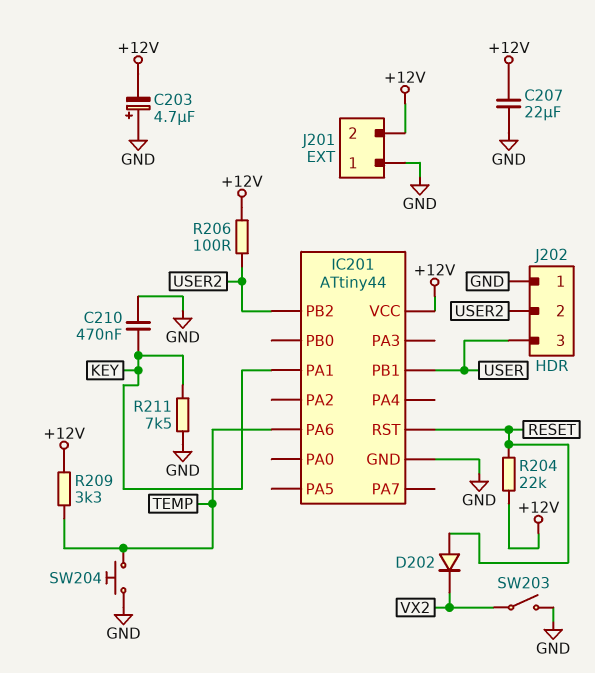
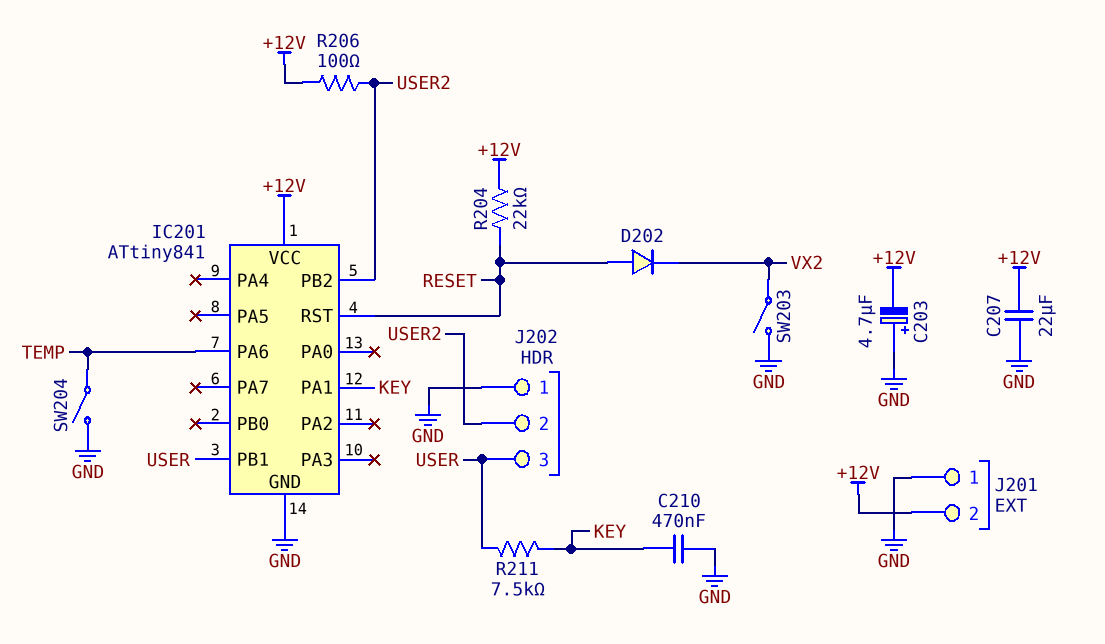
IC201: ATtiny44 -> ATtiny841
R209: 3.3k (+12V, TEMP) -> none
R211: 7.5k (GND, KEY) -> 7.5k (KEY, USER)
SW204: button (GND, TEMP) -> switch (GND, TEMP)

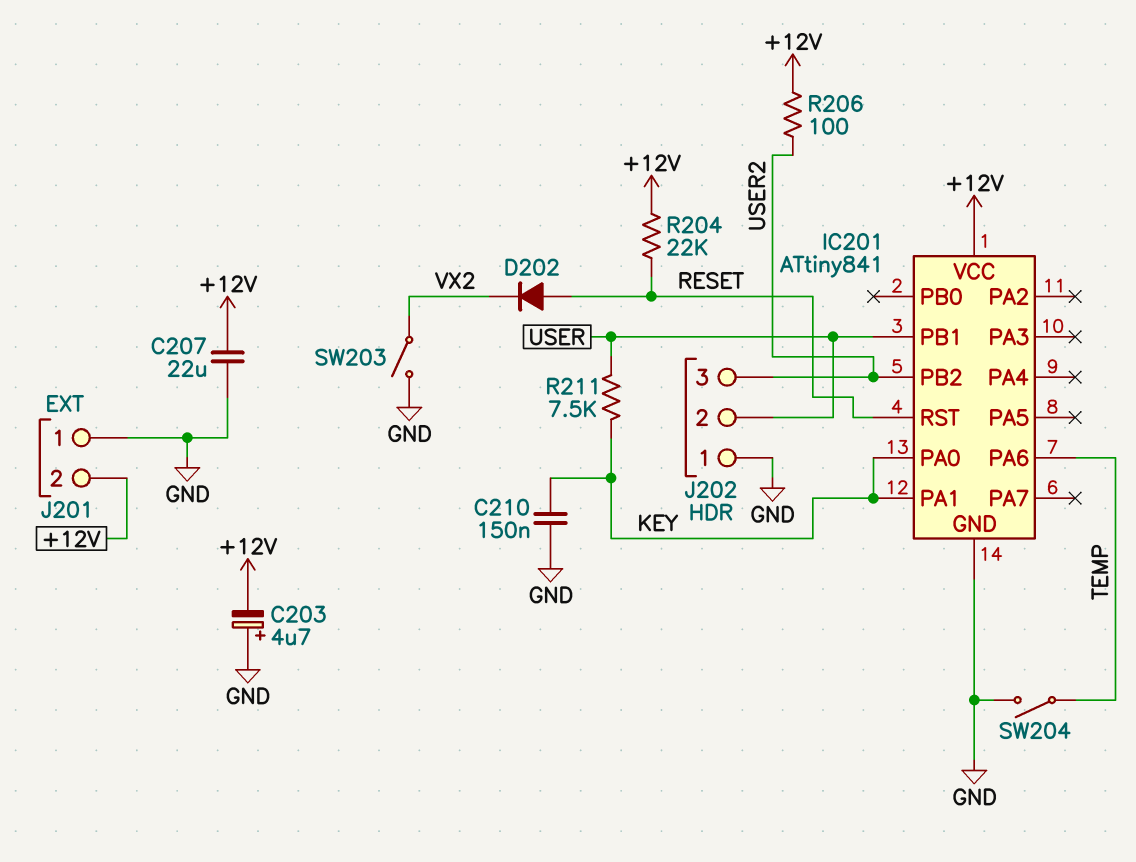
C210: 470nF (GND, KEY) -> 150nF (GND, KEY)
IC201 pin PA0: none -> KEY
J202 pin 2: USER2 -> USER
J202 pin 3: USER -> USER2

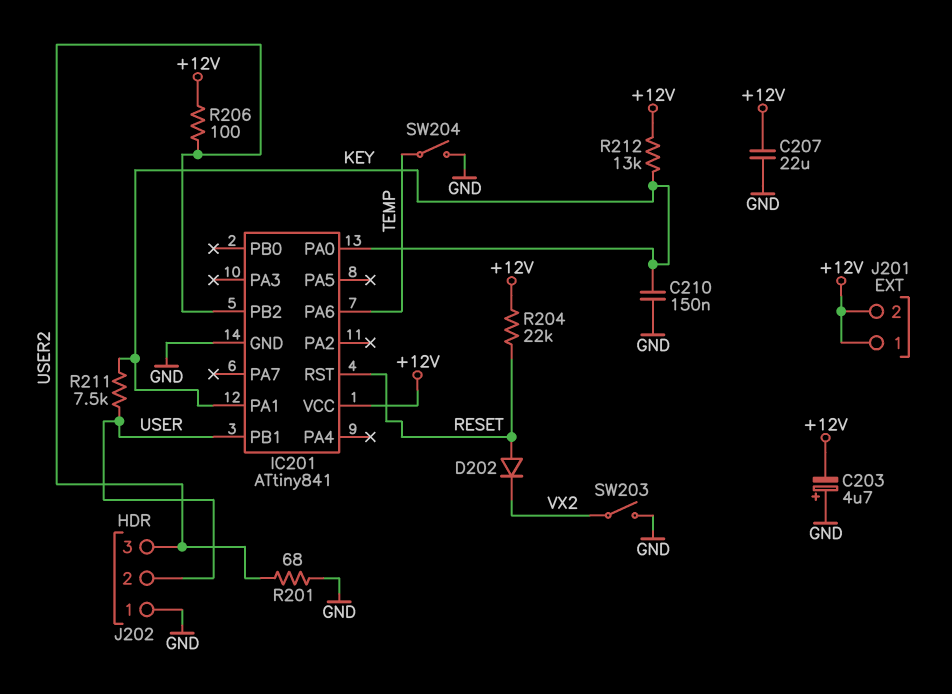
J201 pin 1: GND -> +12V
R201: none -> 68 (GND, USER2)
R212: none -> 13k (+12V, KEY)

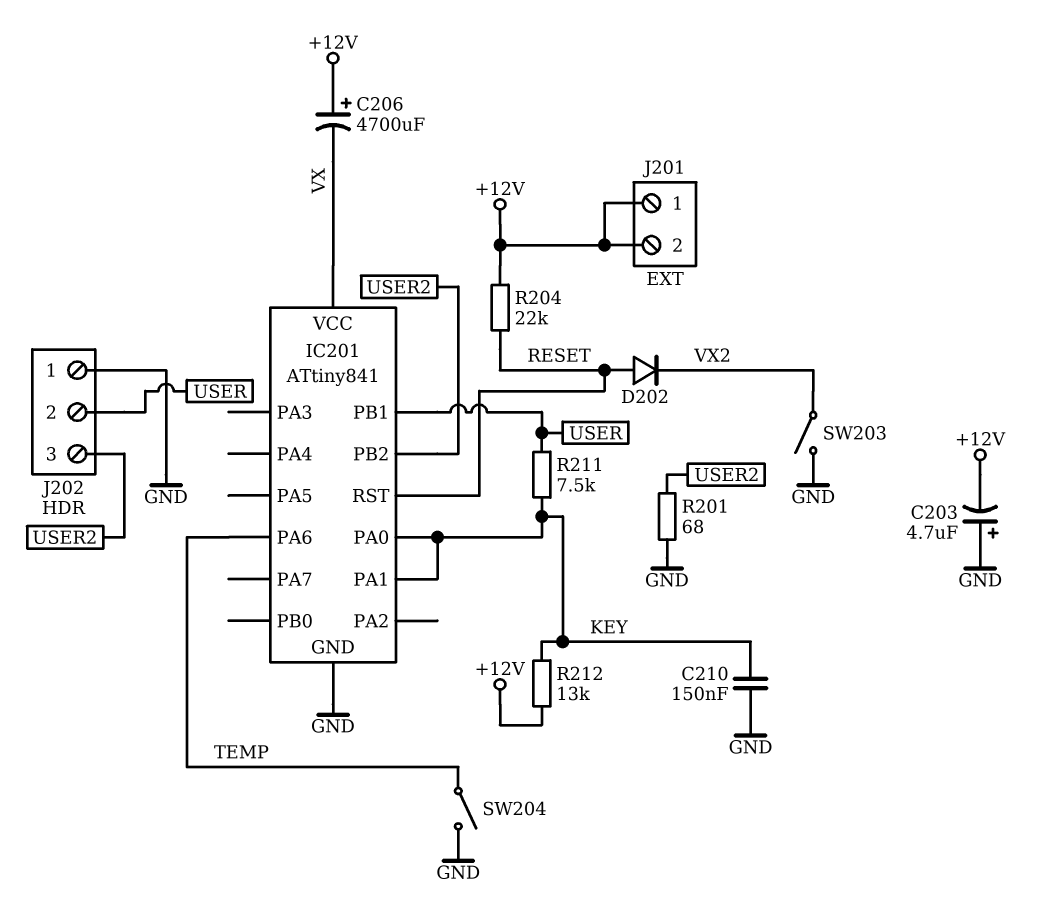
C206: none -> 4700uF (plus +12V, minus VX)
C207: 22uF (+12V, GND) -> none
IC201 pin VCC: +12V -> VX
R206: 100 (+12V, USER2) -> none

